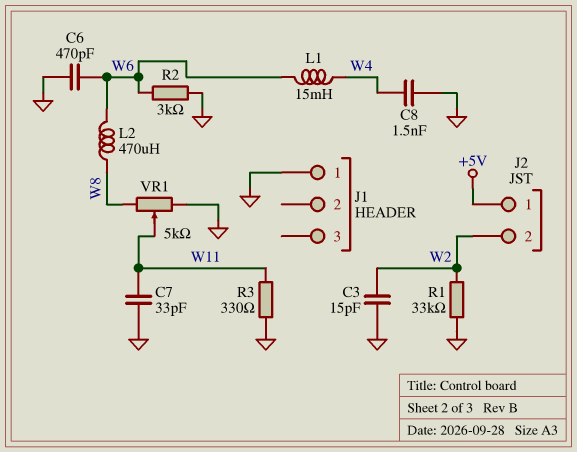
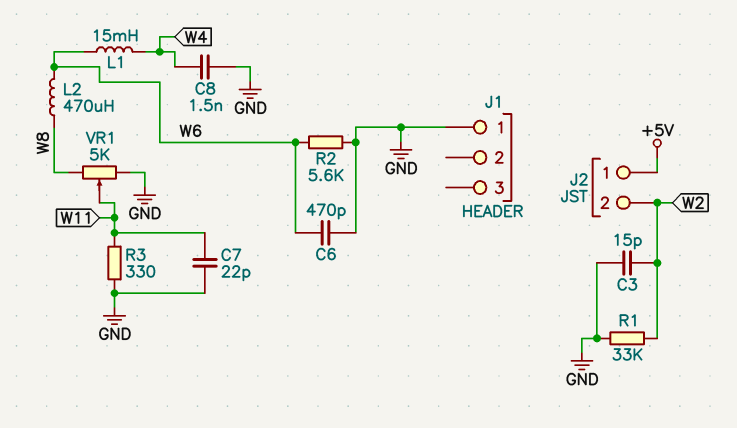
C7: 33pF (GND, W11) -> 22pF (GND, W11)
R2: 3k (GND, W6) -> 5.6k (GND, W6)

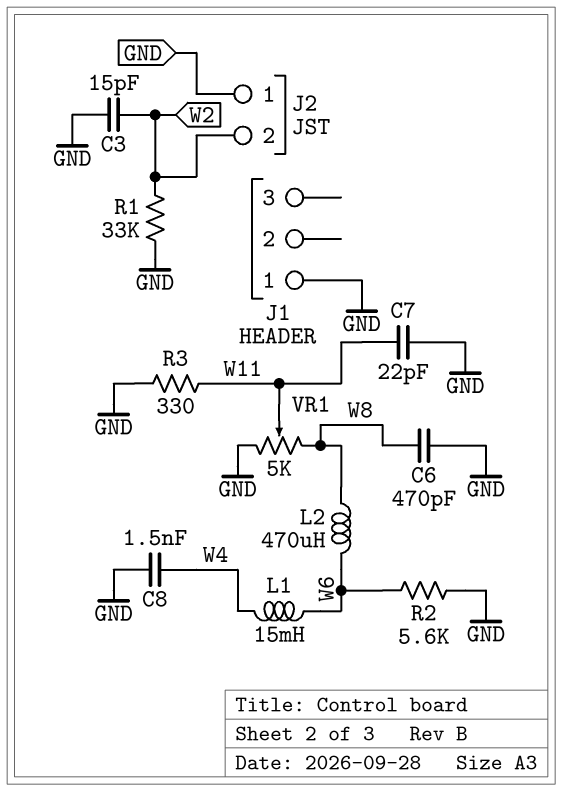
C6: 470pF (GND, W6) -> 470pF (GND, W8)
J2 pin 1: +5V -> GND

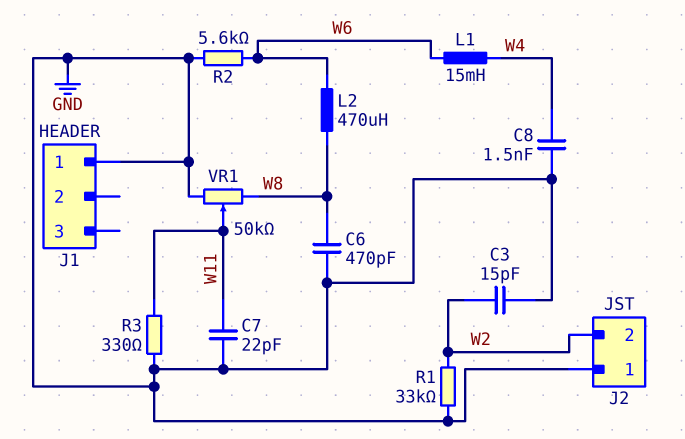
VR1: 5k (GND, W8, wiper W11) -> 50k (GND, W8, wiper W11)

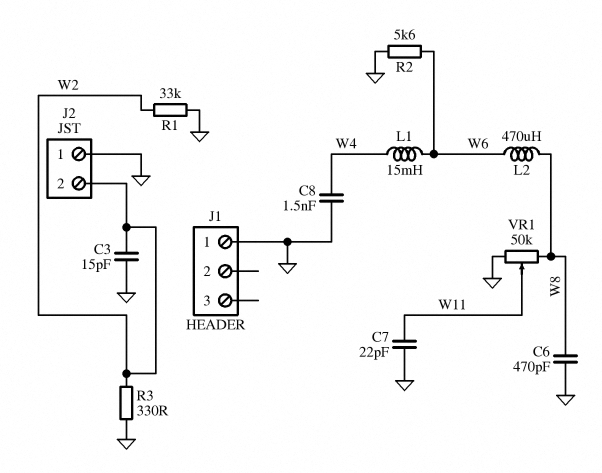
R3: 330 (GND, W11) -> 330 (GND, W2)

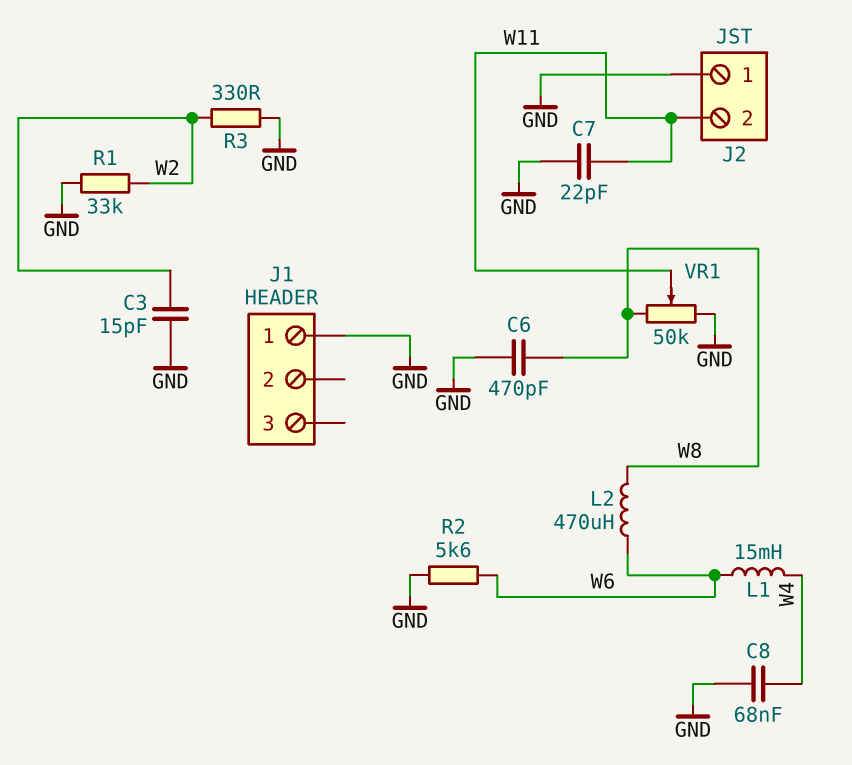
C8: 1.5nF (GND, W4) -> 68nF (GND, W4)
J2 pin 2: W2 -> W11

